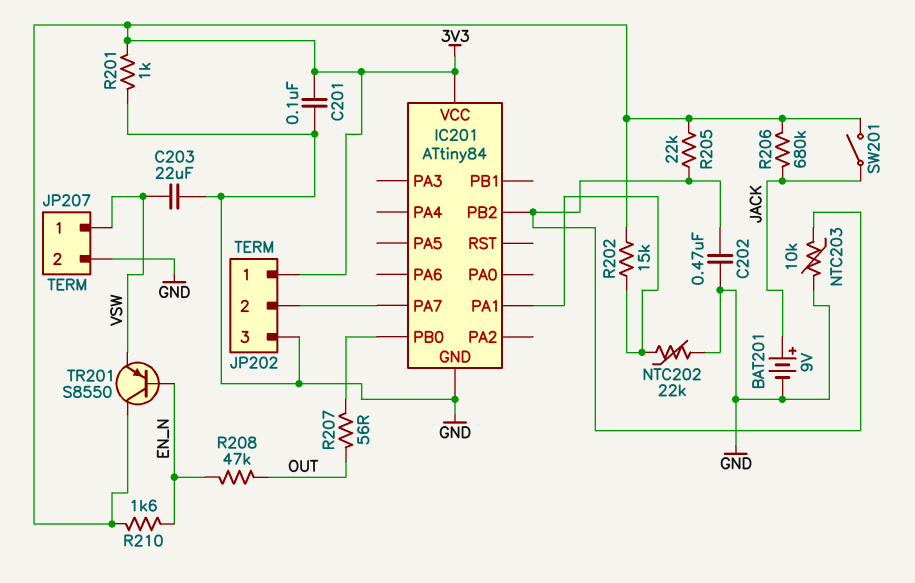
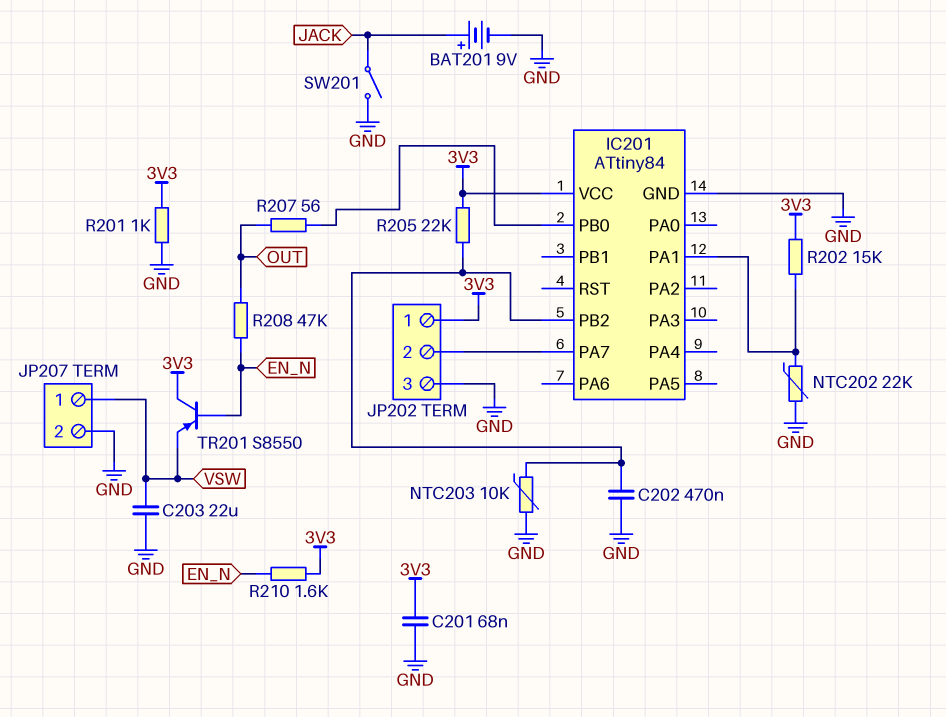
C201: 100nF (3V3, GND) -> 68nF (3V3, GND)
R206: 680k (3V3, JACK) -> none
SW201: switch (3V3, JACK) -> switch (GND, JACK)

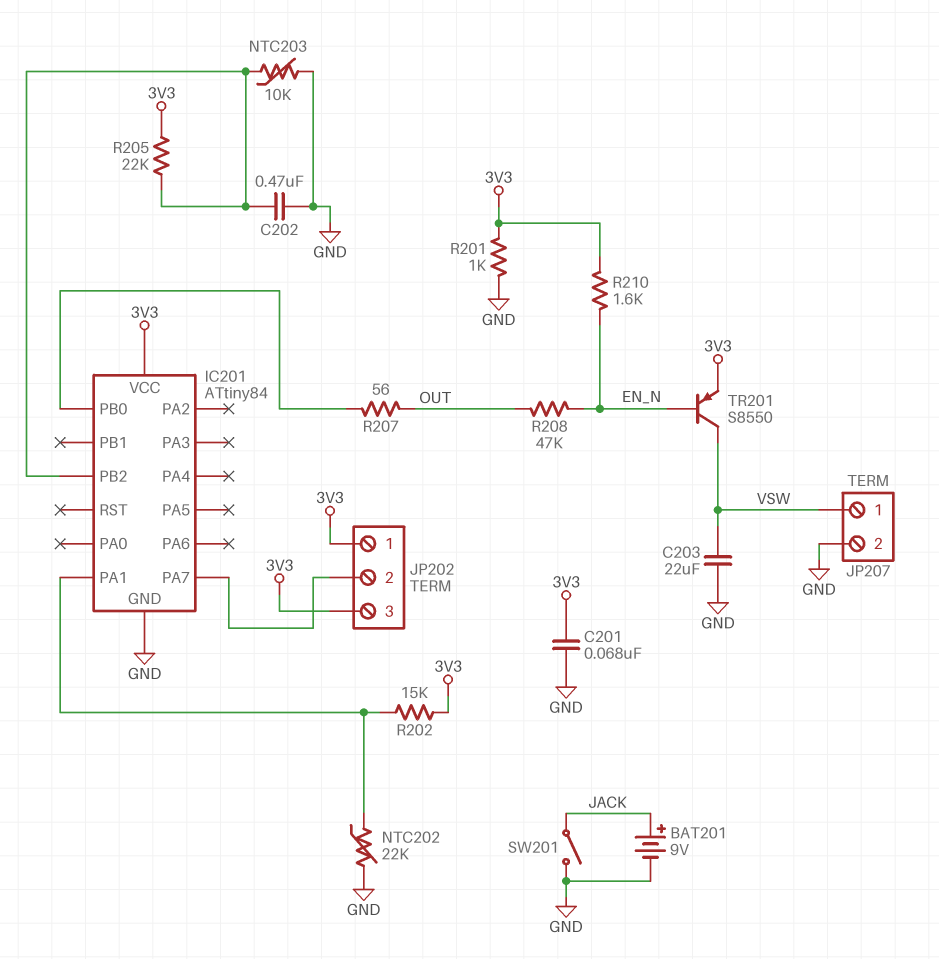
JP202 pin 3: GND -> 3V3
TR201: PNP S8550 (B EN_N, C 3V3, E VSW) -> PNP S8550 (B EN_N, C VSW, E 3V3)

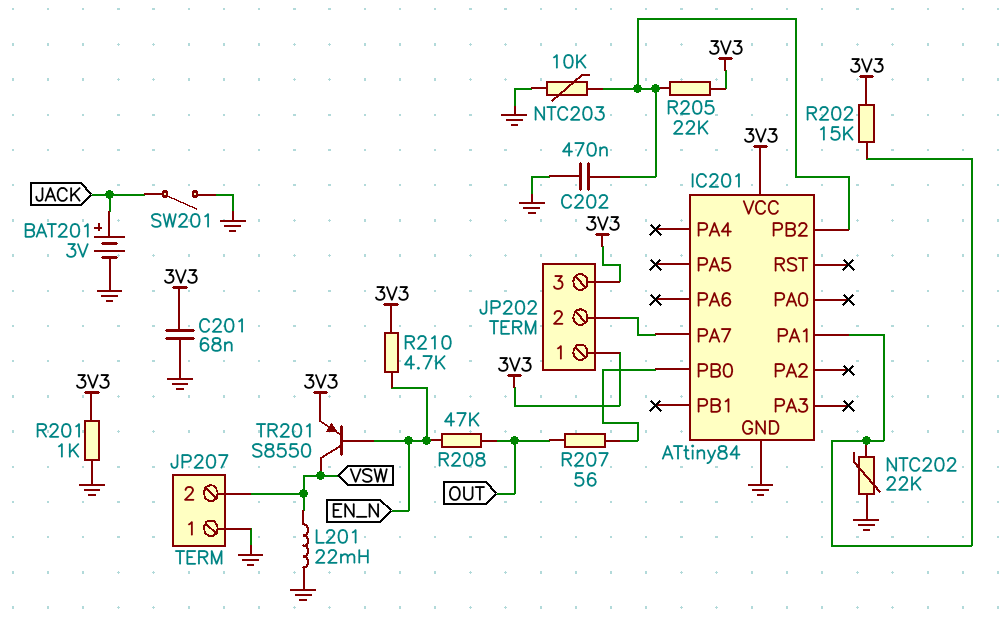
BAT201: 9V (plus JACK, minus GND) -> 3V (plus JACK, minus GND)
C203: 22uF (GND, VSW) -> none
JP207 pin 1: VSW -> GND
JP207 pin 2: GND -> VSW
L201: none -> 22mH (GND, VSW)
R210: 1.6k (3V3, EN_N) -> 4.7k (3V3, EN_N)

